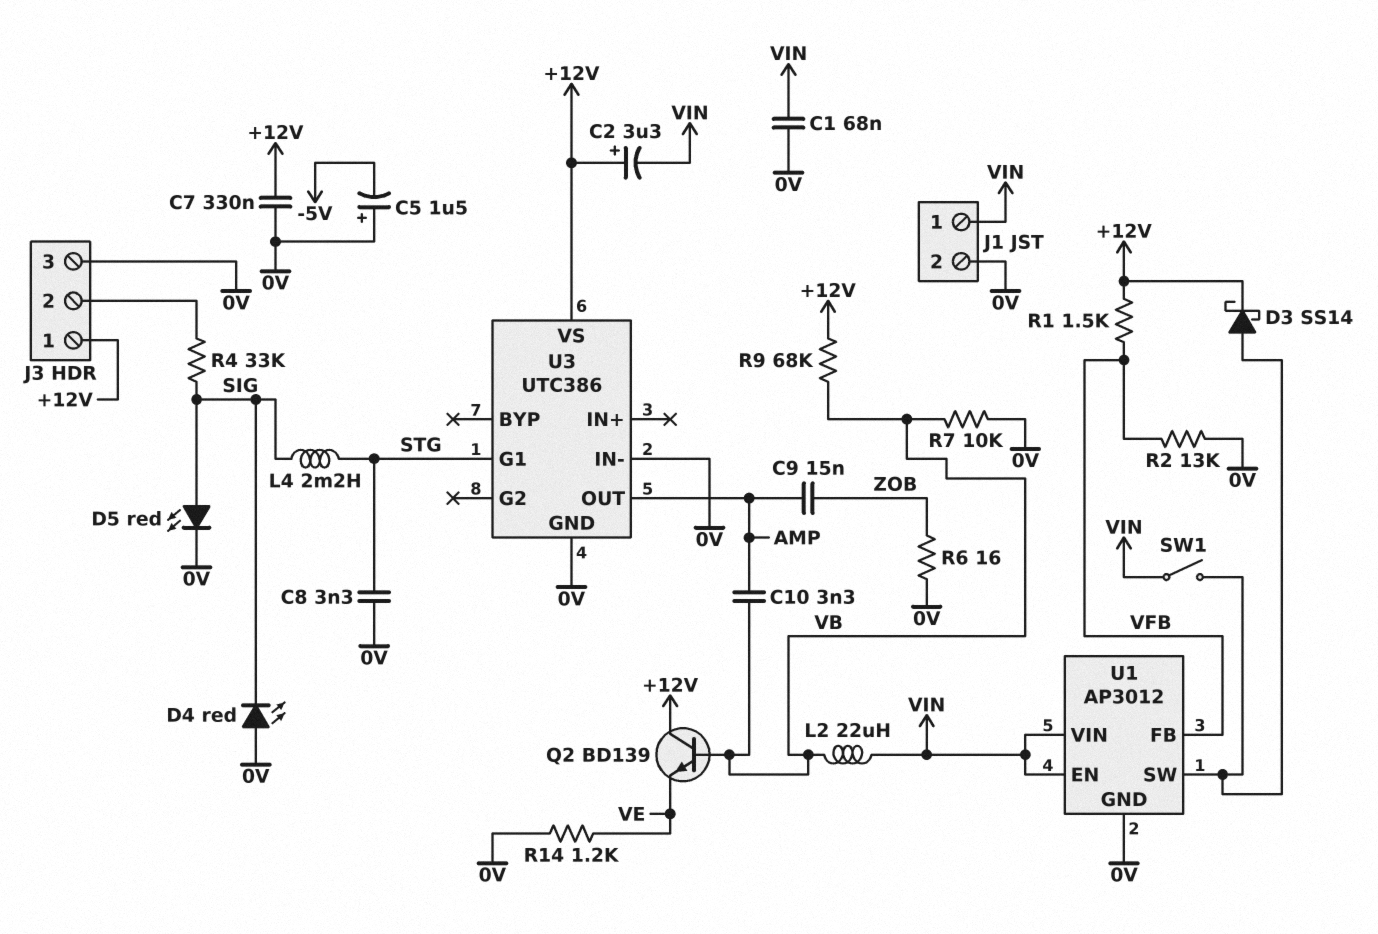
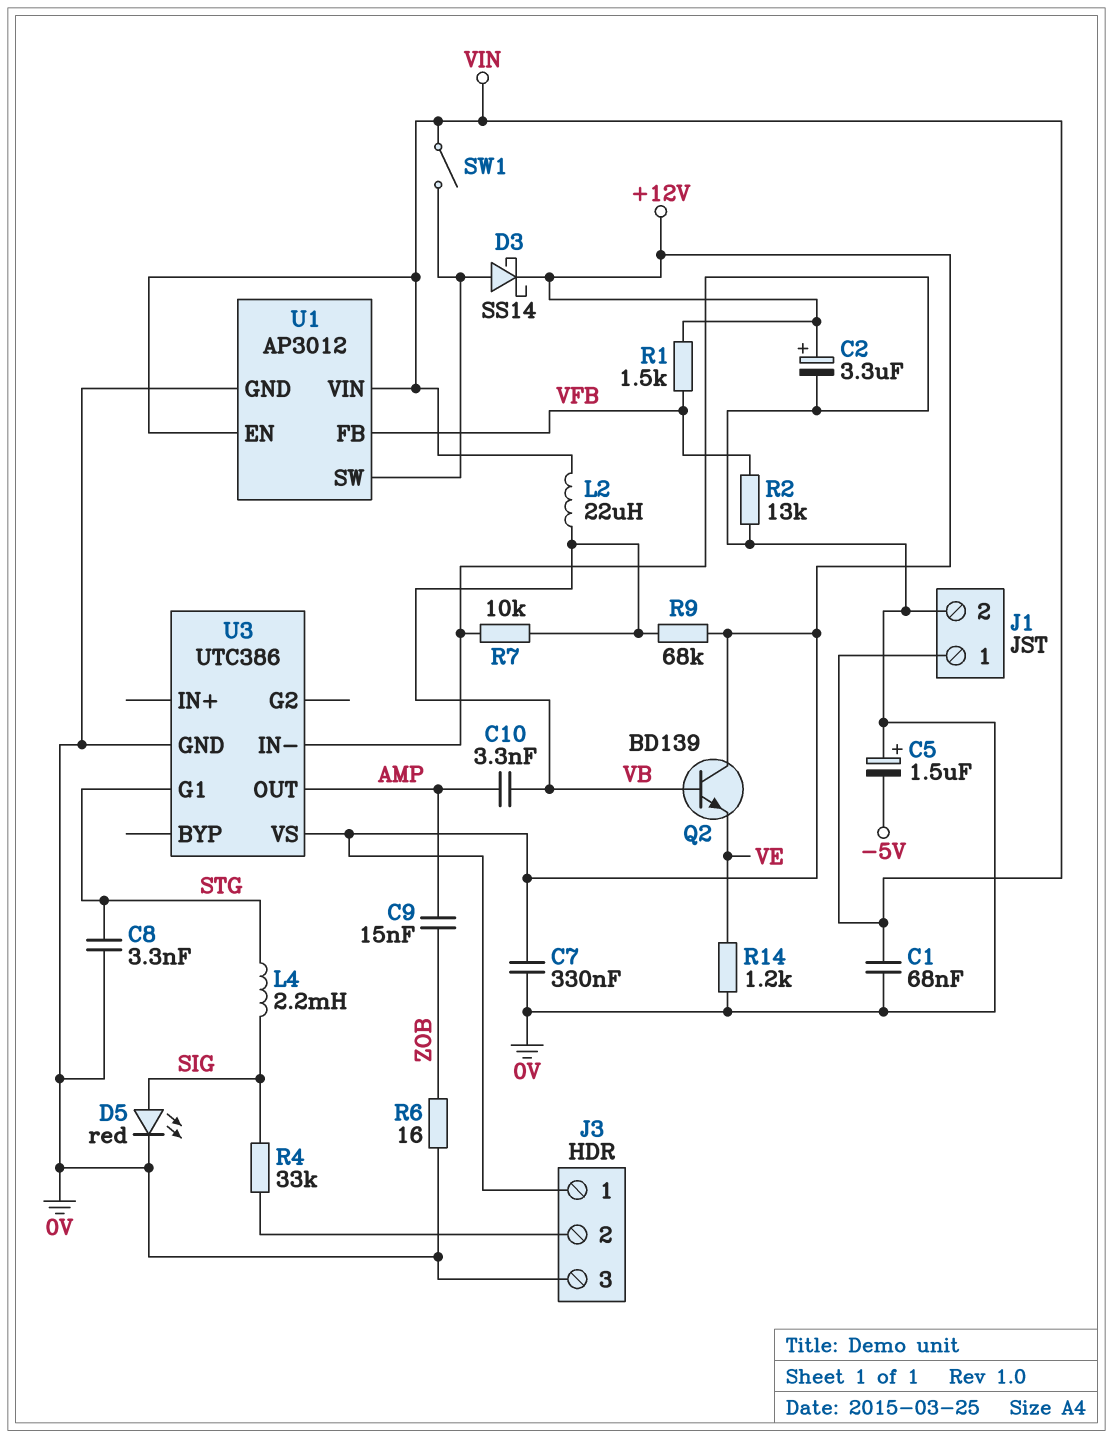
C2: 3.3uF (plus +12V, minus VIN) -> 3.3uF (plus +12V, minus 0V)
D4: LED red (A 0V, K SIG) -> none

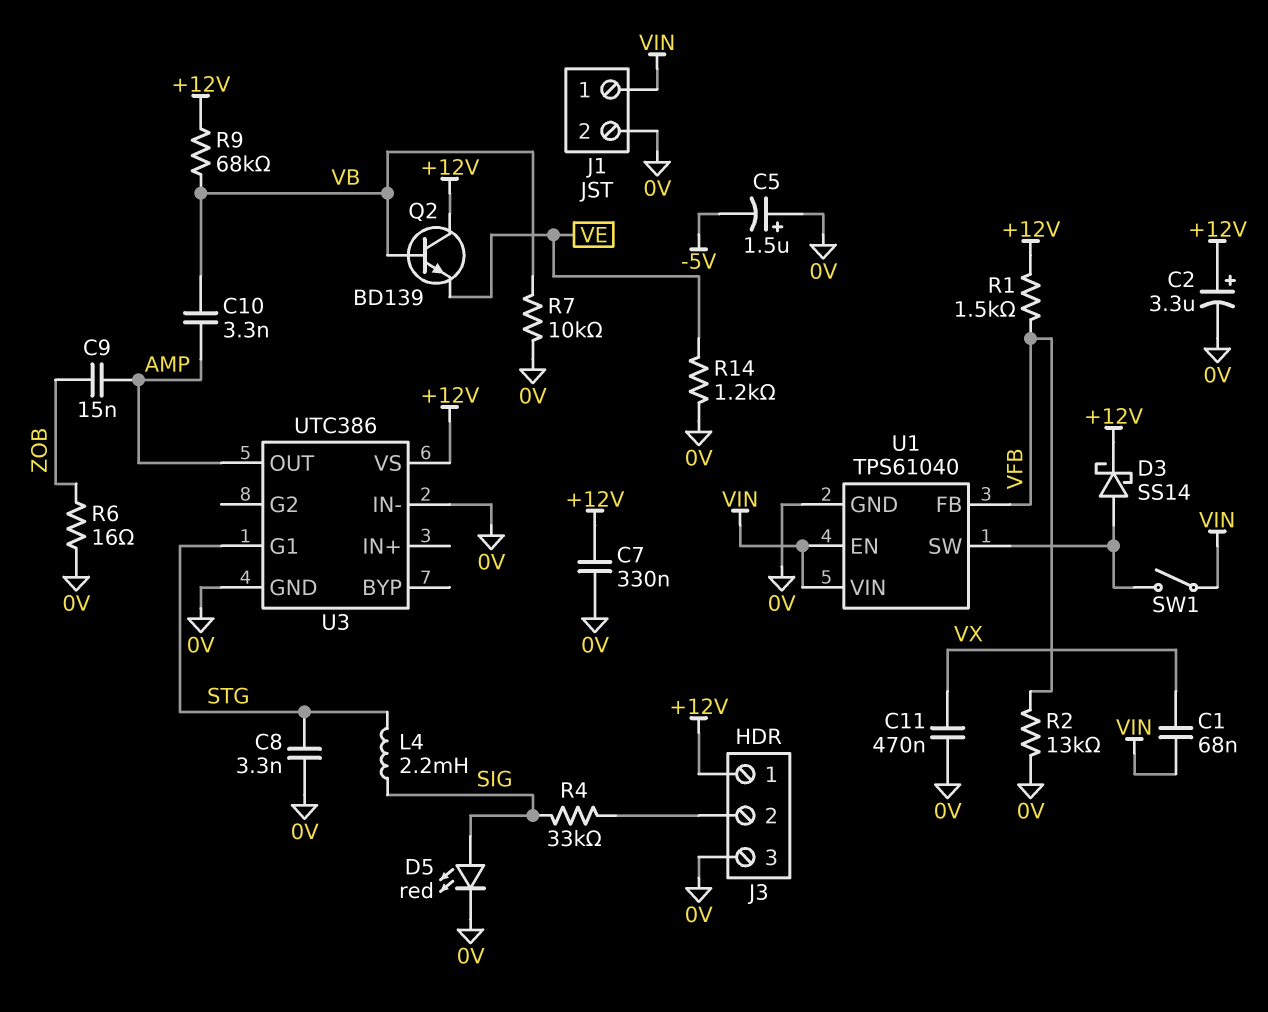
C1: 68nF (0V, VIN) -> 68nF (VIN, VX)
C11: none -> 470nF (0V, VX)
L2: 22uH (VB, VIN) -> none
U1: AP3012 -> TPS61040

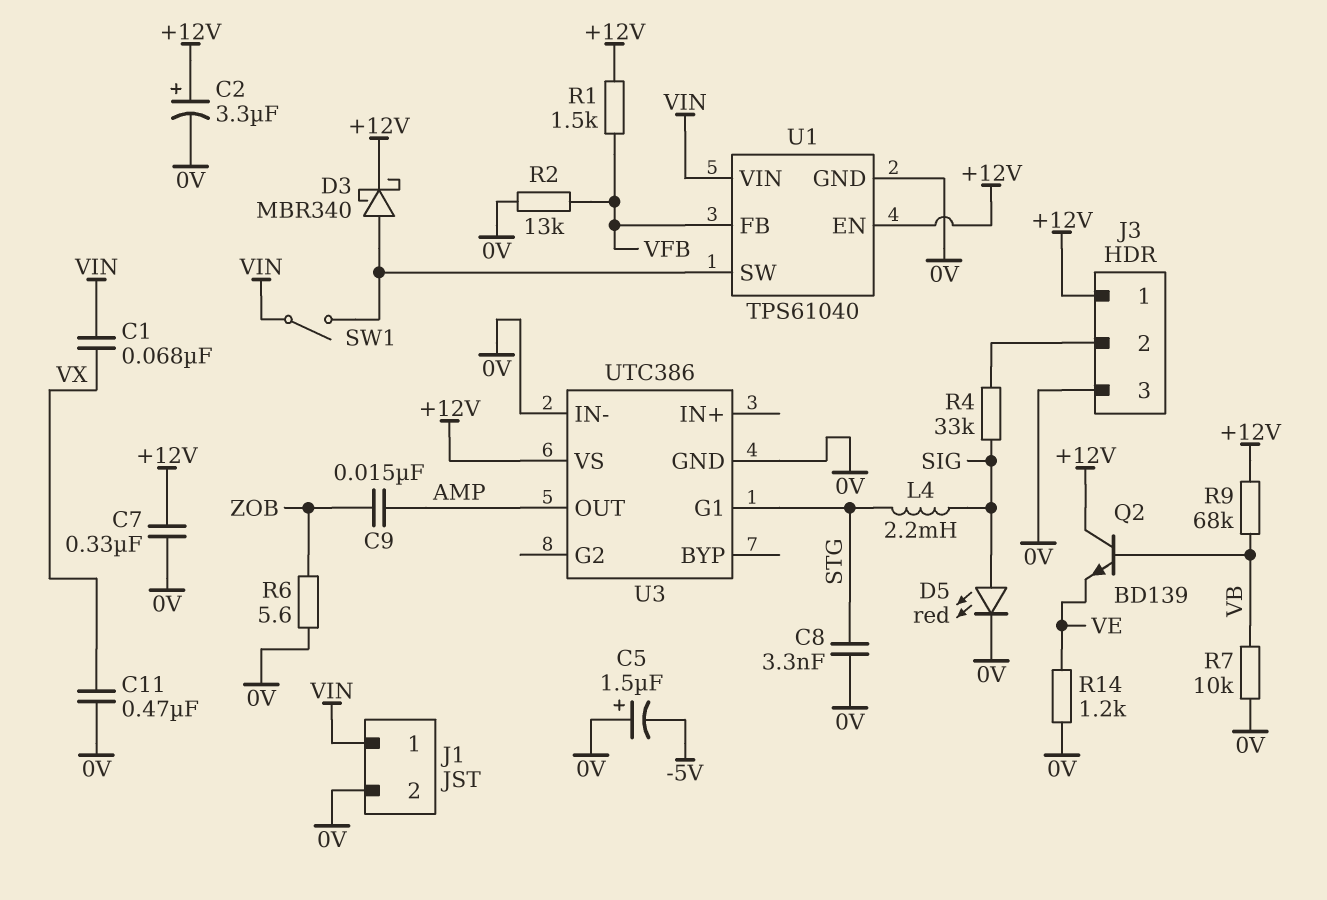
C10: 3.3nF (AMP, VB) -> none
D3: schottky SS14 (A U1/SW, K +12V) -> schottky MBR340 (A U1/SW, K +12V)
R6: 16 (0V, ZOB) -> 5.6 (0V, ZOB)
U1 pin EN: VIN -> +12V

